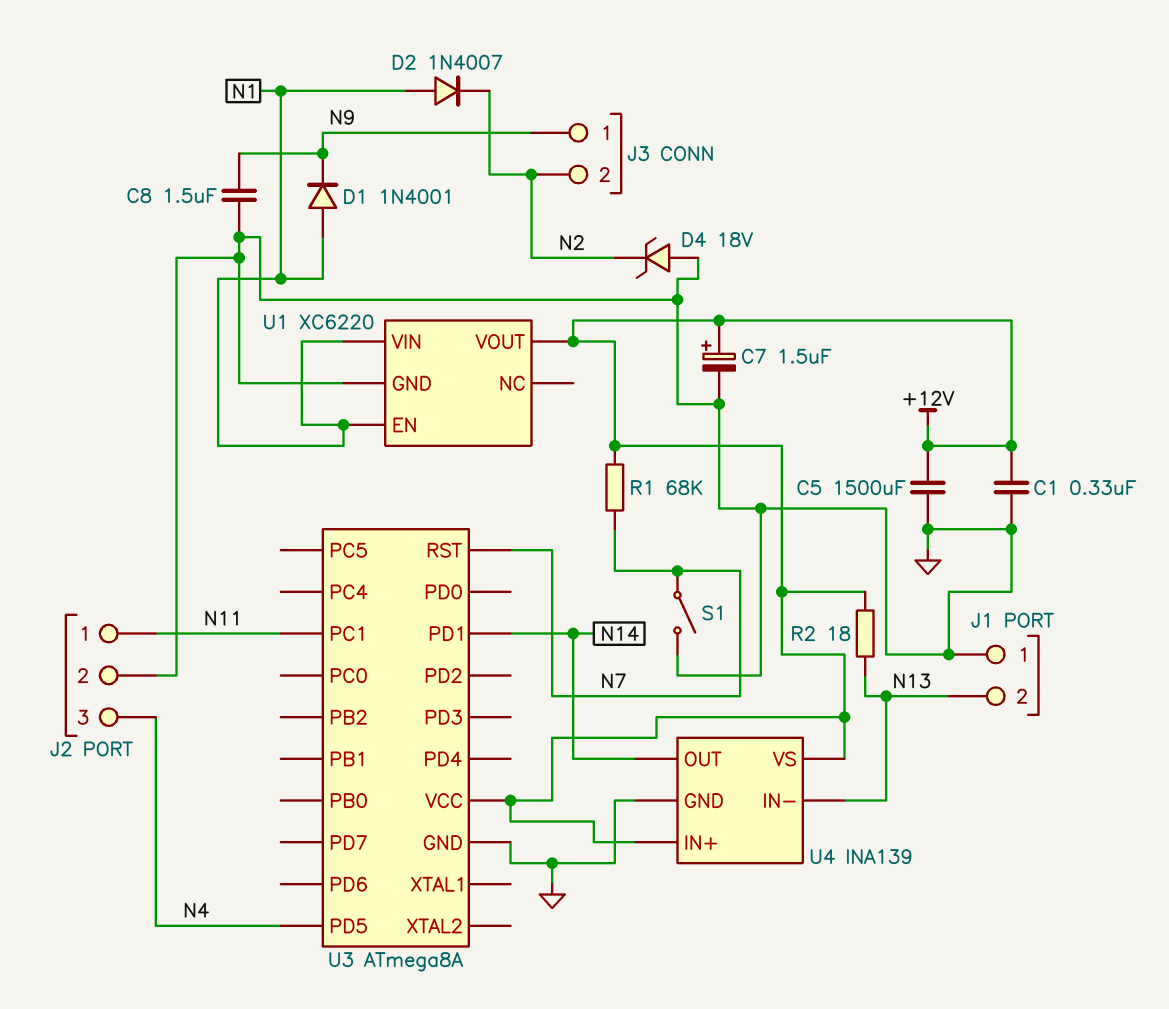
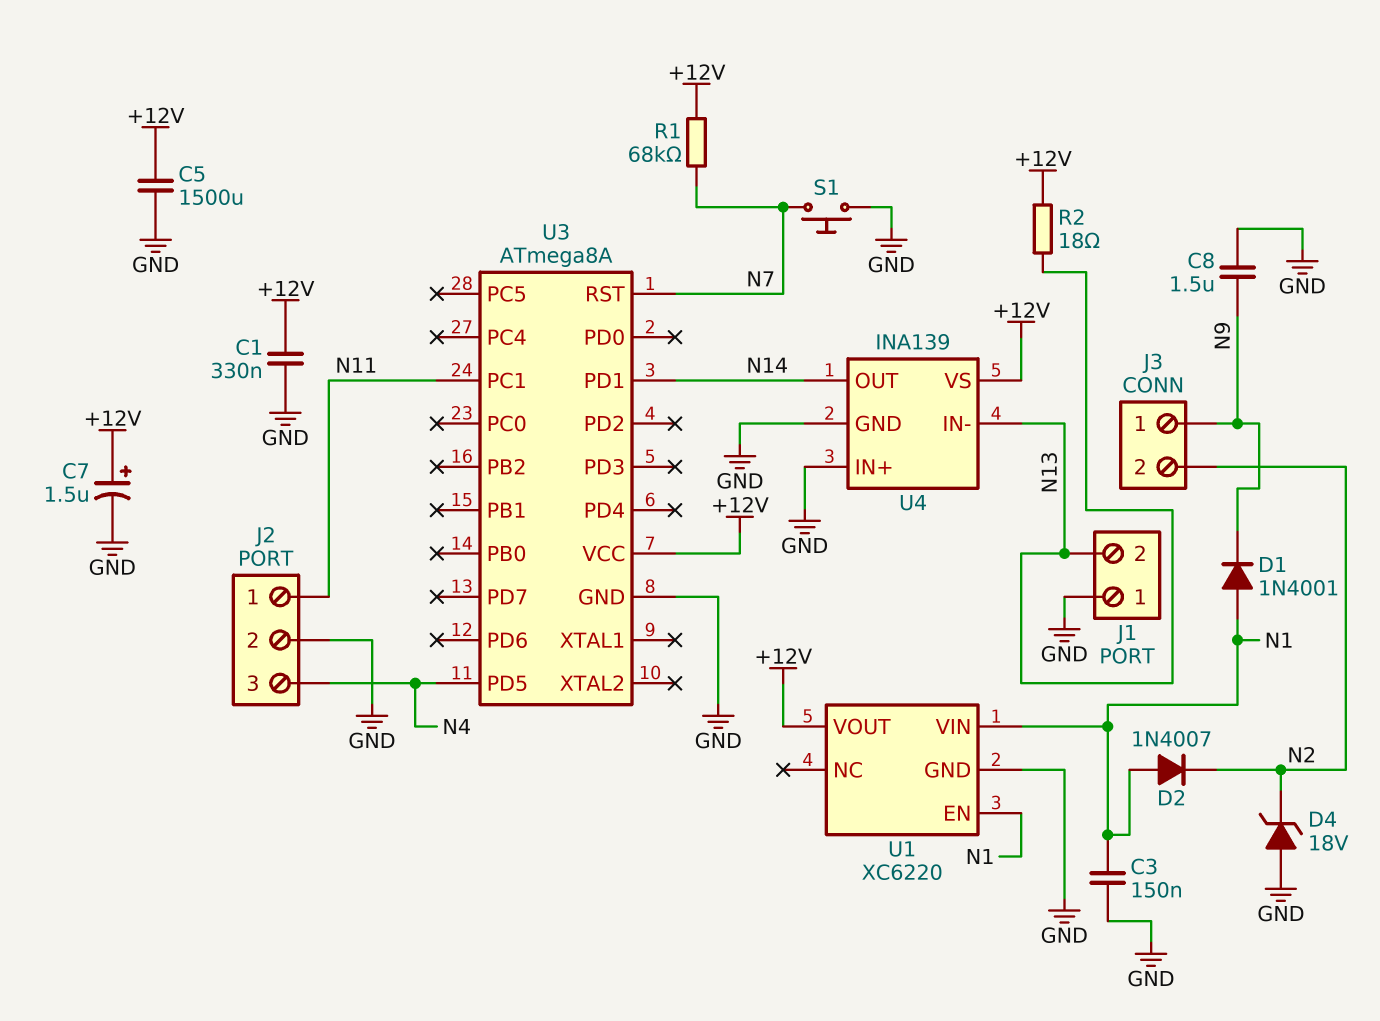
C3: none -> 150nF (GND, N1)
S1: switch (GND, N7) -> button (GND, N7)
U4 pin IN+: +12V -> GND

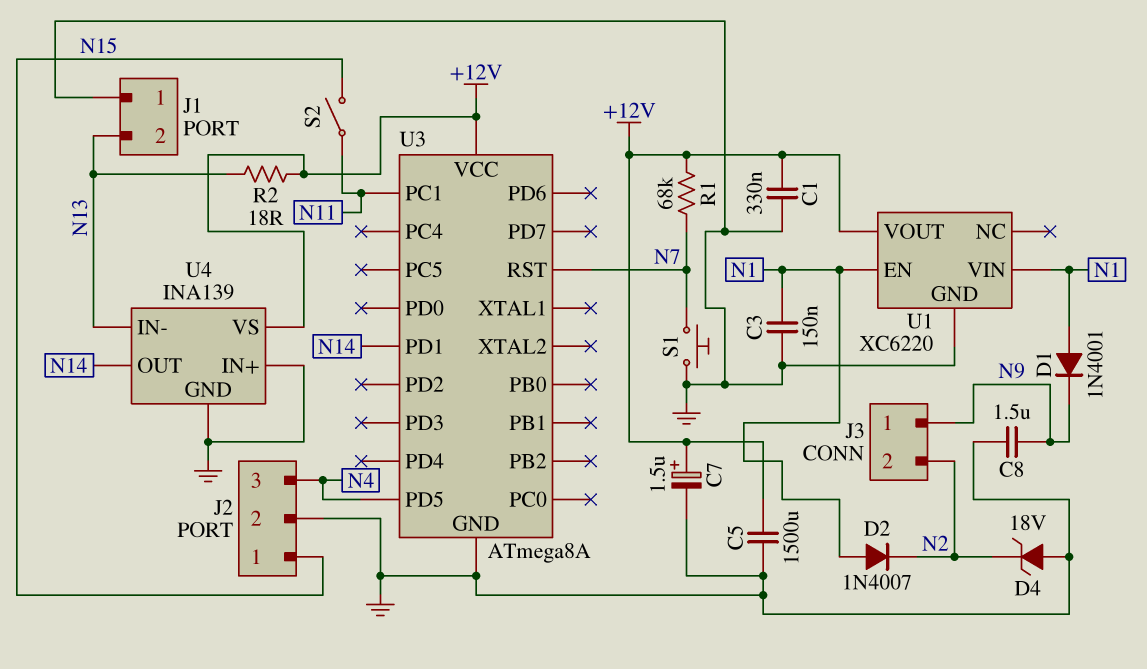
J2 pin 1: N11 -> N15
S2: none -> switch (N11, N15)

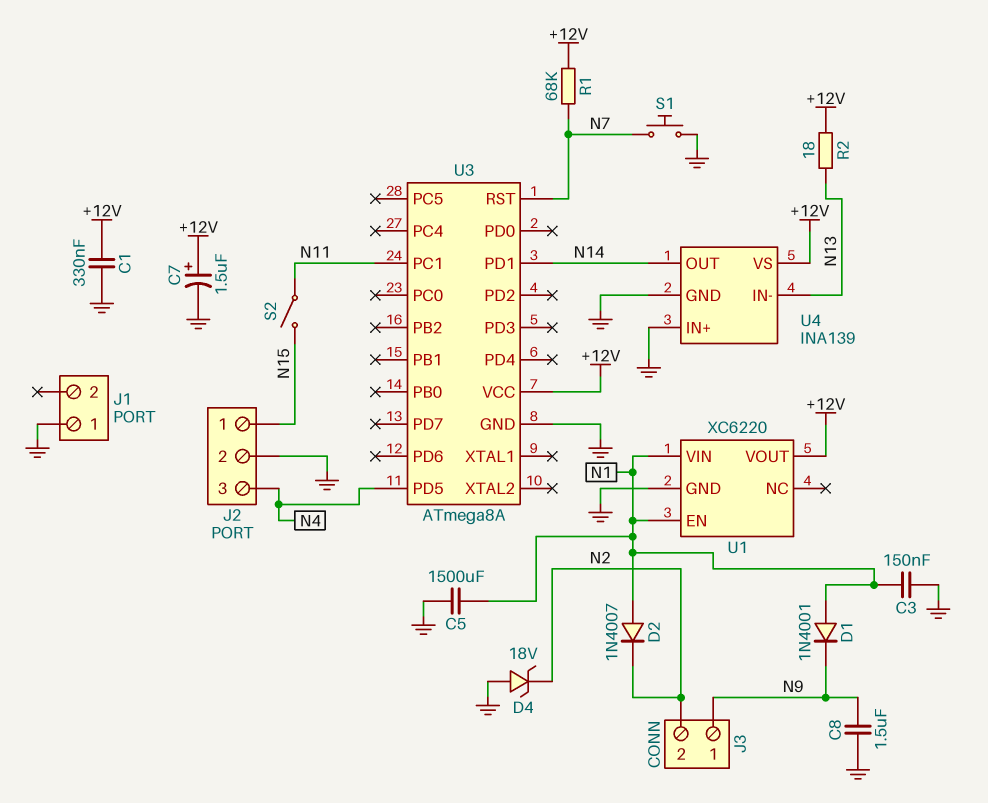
C5: 1500uF (+12V, GND) -> 1500uF (GND, N1)
J1 pin 2: N13 -> none

